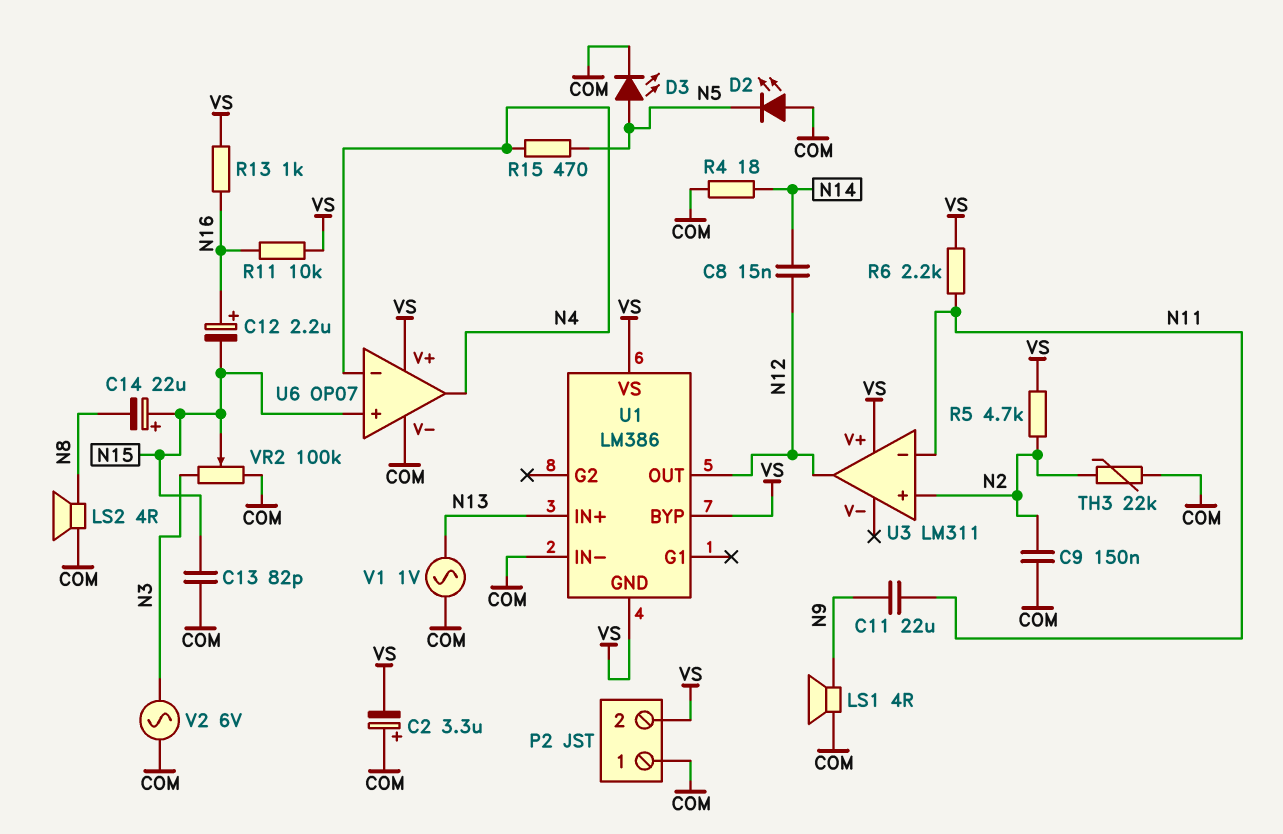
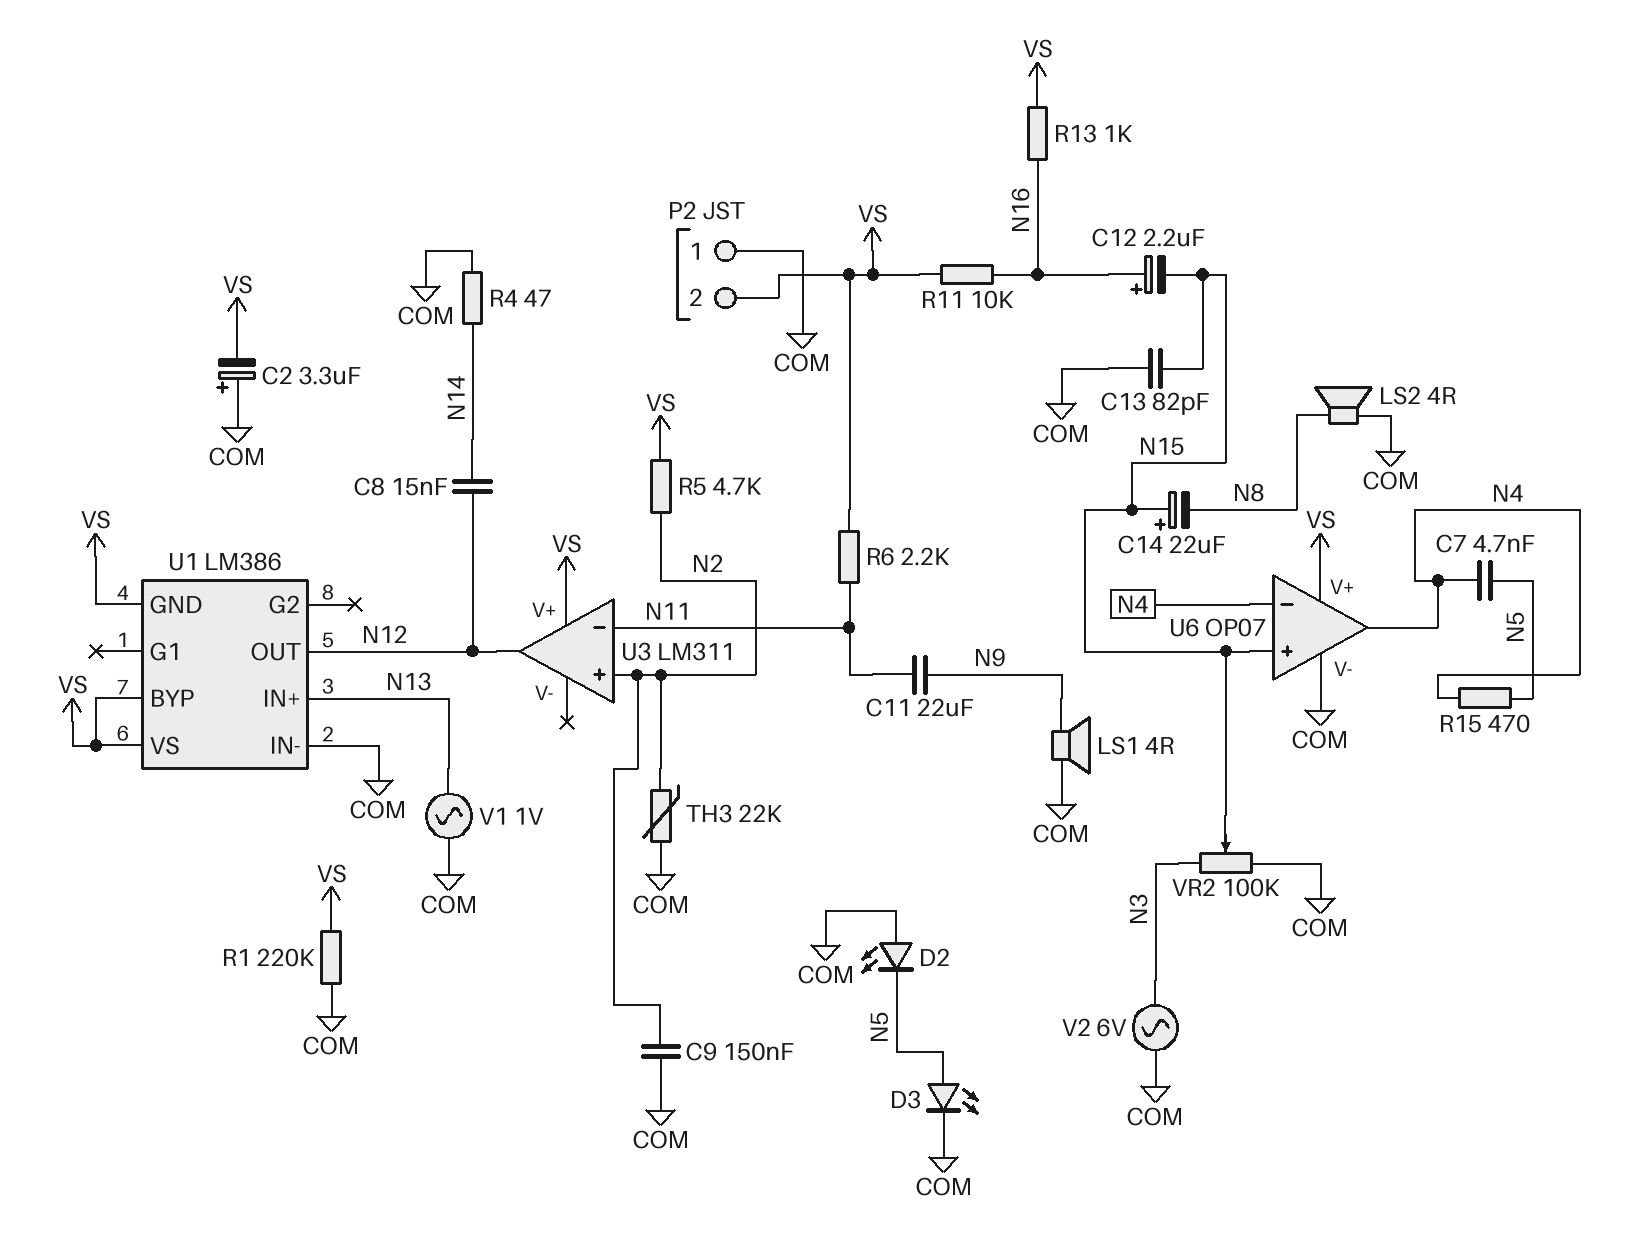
C7: none -> 4.7nF (N4, N5)
R1: none -> 220k (COM, VS)
R4: 18 (COM, N14) -> 47 (COM, N14)

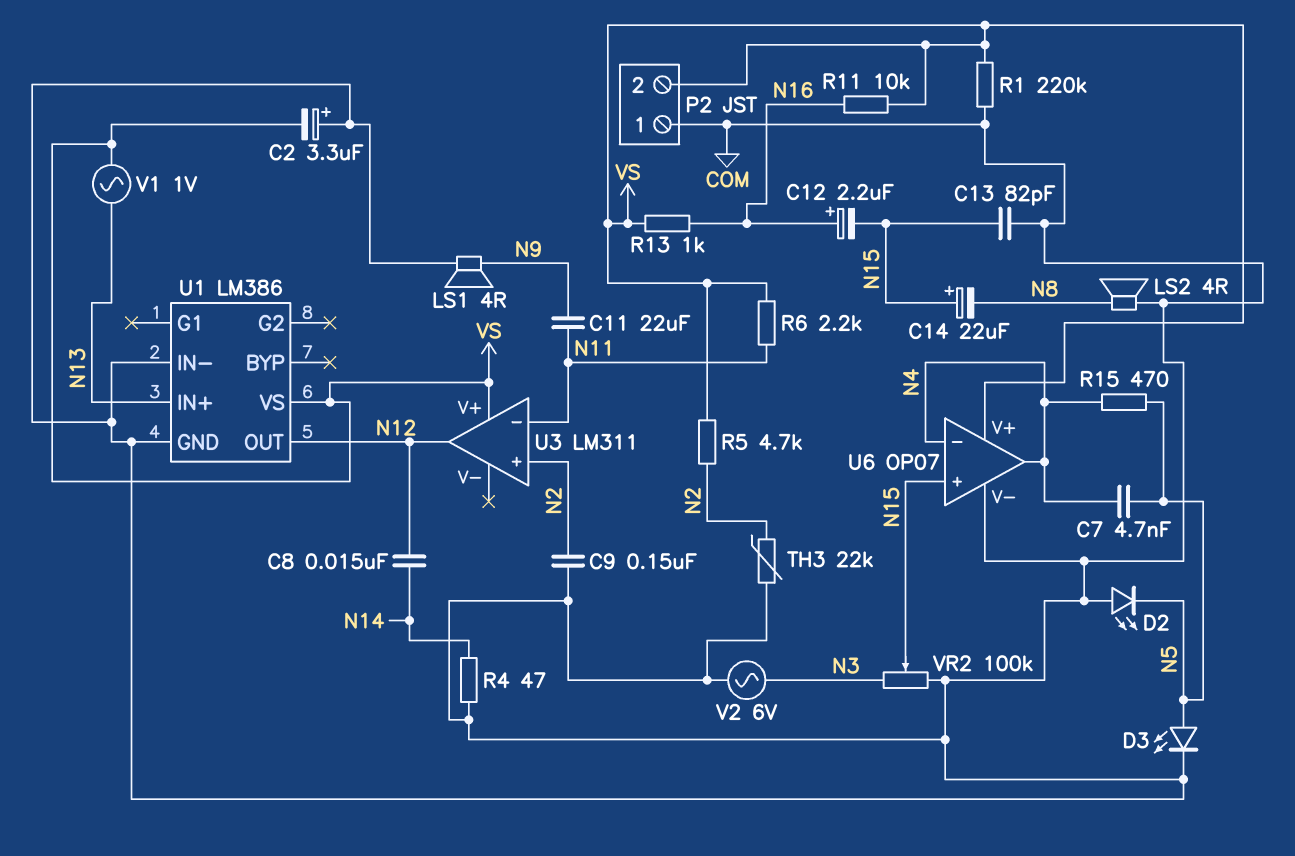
U1 pin BYP: VS -> none
U1 pin GND: VS -> COM
V1: AC 1V (COM, N13) -> AC 1V (N13, VS)

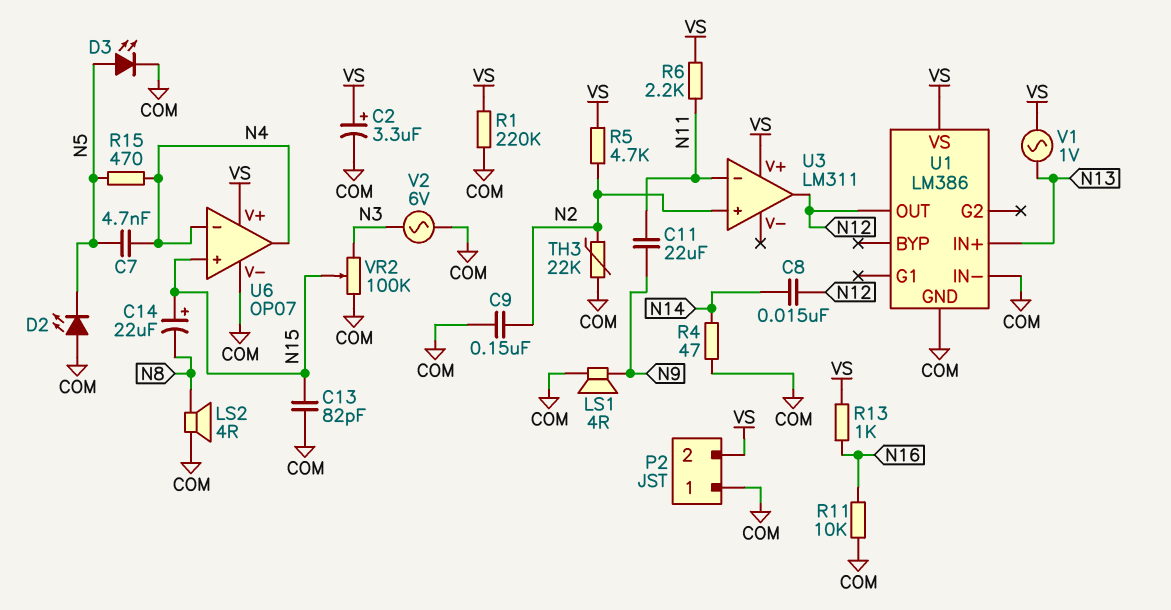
C2: 3.3uF (plus COM, minus VS) -> 3.3uF (plus VS, minus COM)
C12: 2.2uF (plus N16, minus N15) -> none
R11: 10k (N16, VS) -> 10k (COM, N16)

